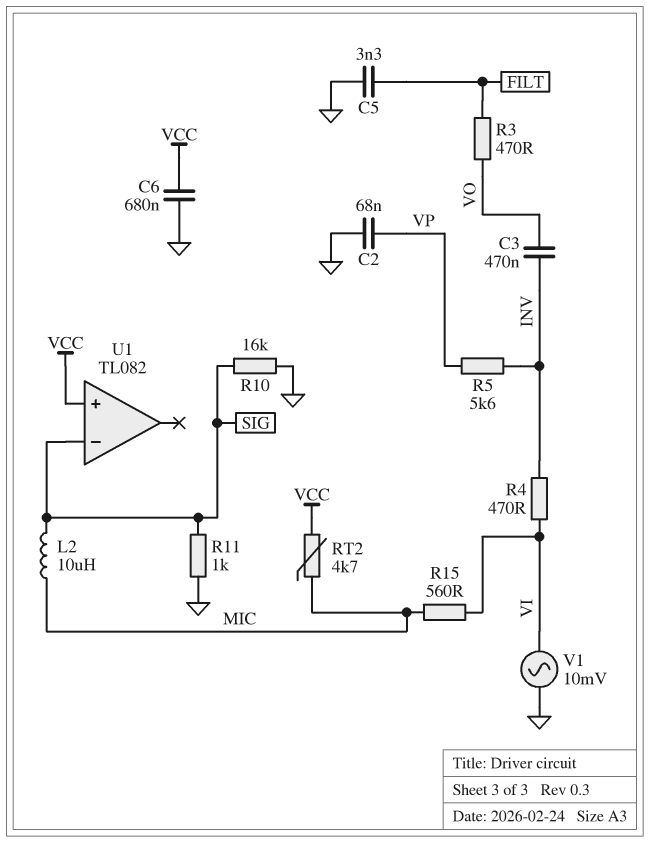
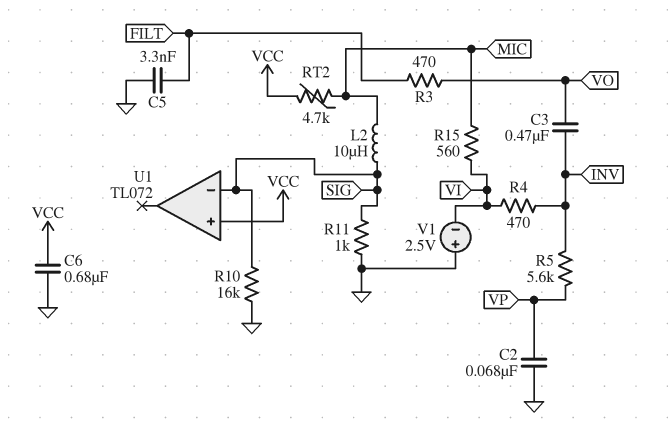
U1: TL082 -> TL072
V1: AC 10mV (GND, VI) -> 2.5V (plus GND, minus VI)

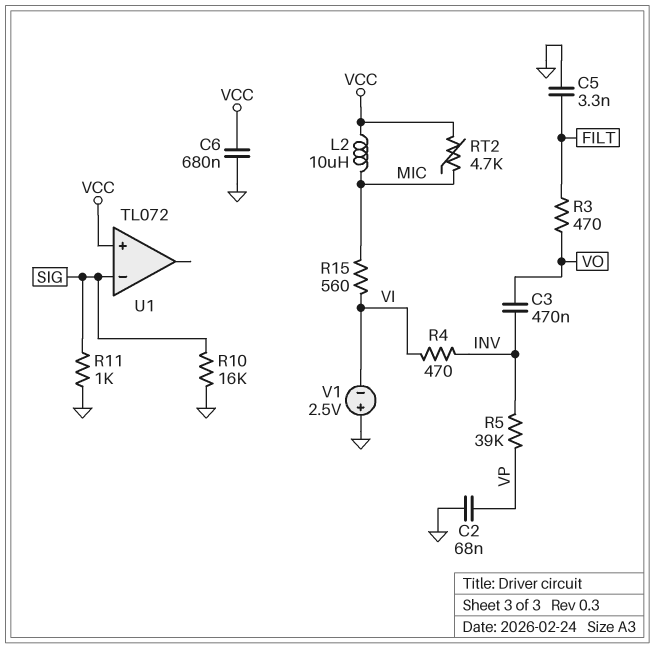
L2: 10uH (MIC, SIG) -> 10uH (MIC, VCC)
R5: 5.6k (INV, VP) -> 39k (INV, VP)

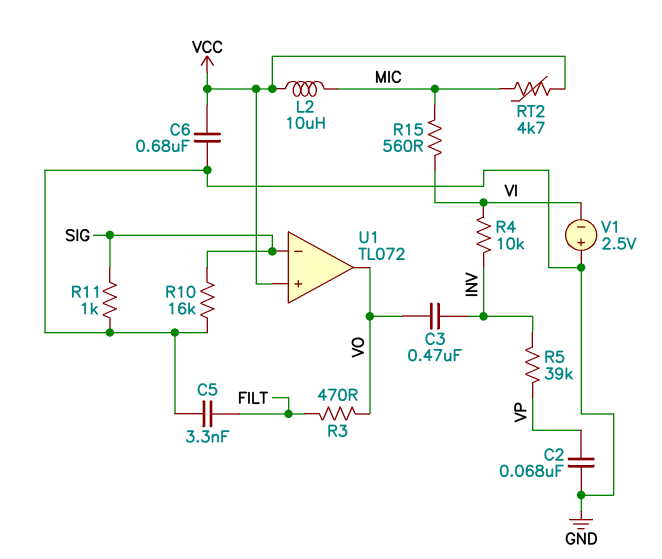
R4: 470 (INV, VI) -> 10k (INV, VI)
U1 pin out: none -> VO

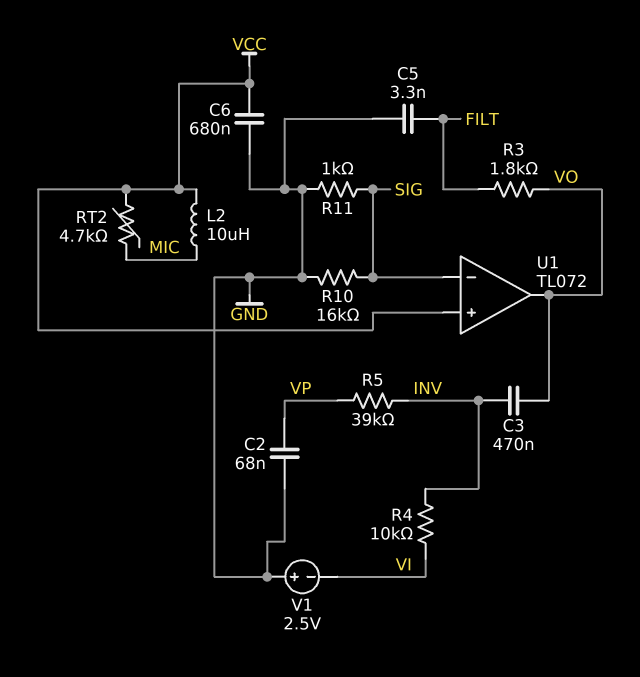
R3: 470 (FILT, VO) -> 1.8k (FILT, VO)
R15: 560 (MIC, VI) -> none

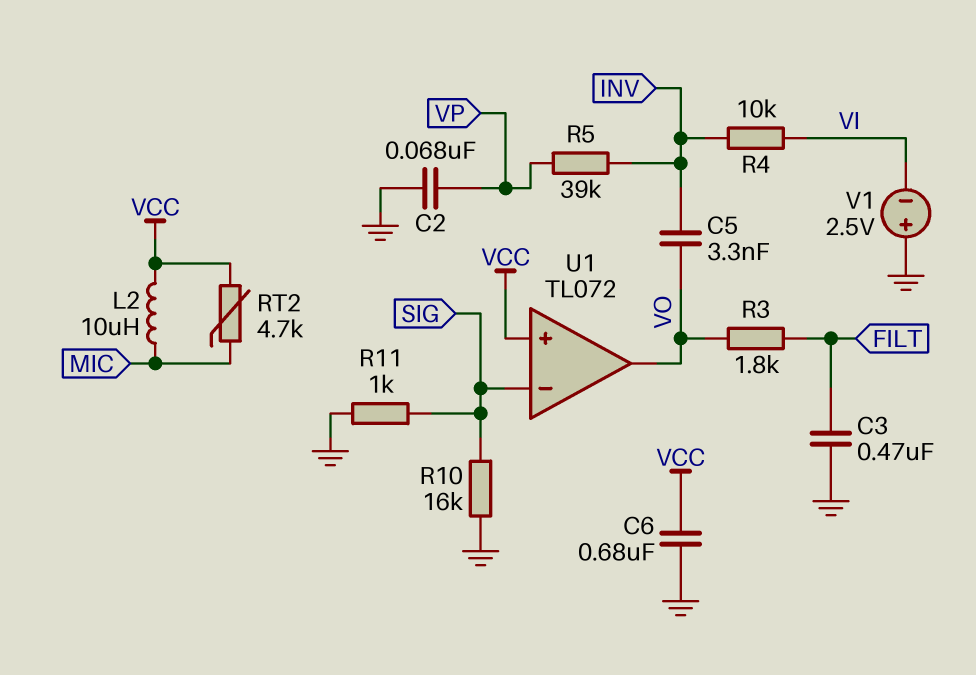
C3: 470nF (INV, VO) -> 470nF (FILT, GND)
C5: 3.3nF (FILT, GND) -> 3.3nF (INV, VO)

